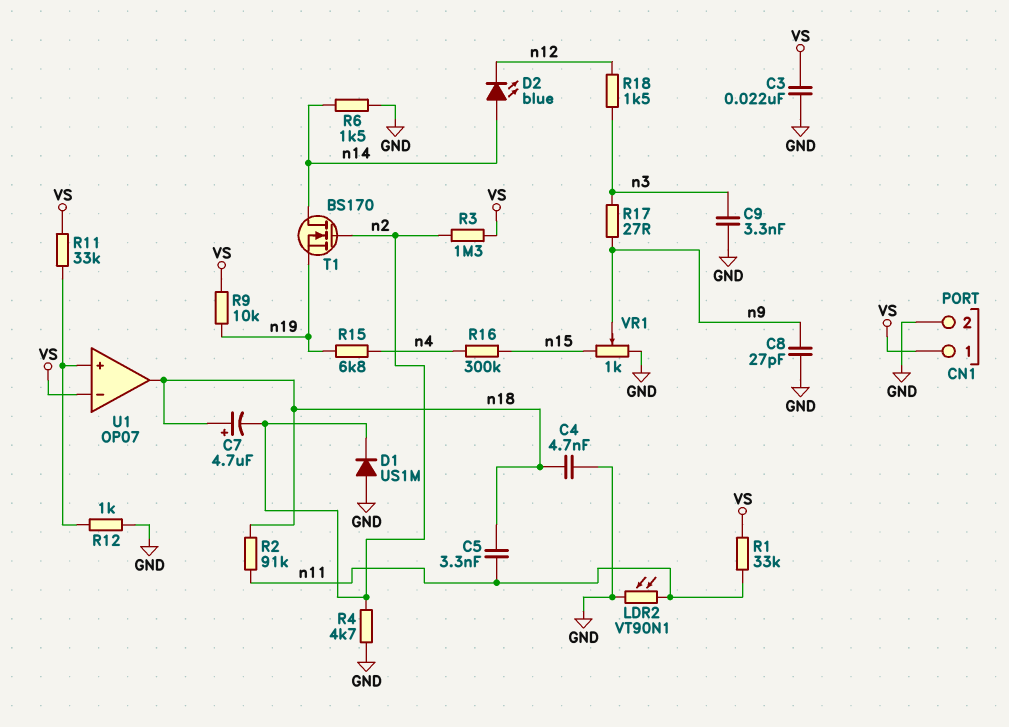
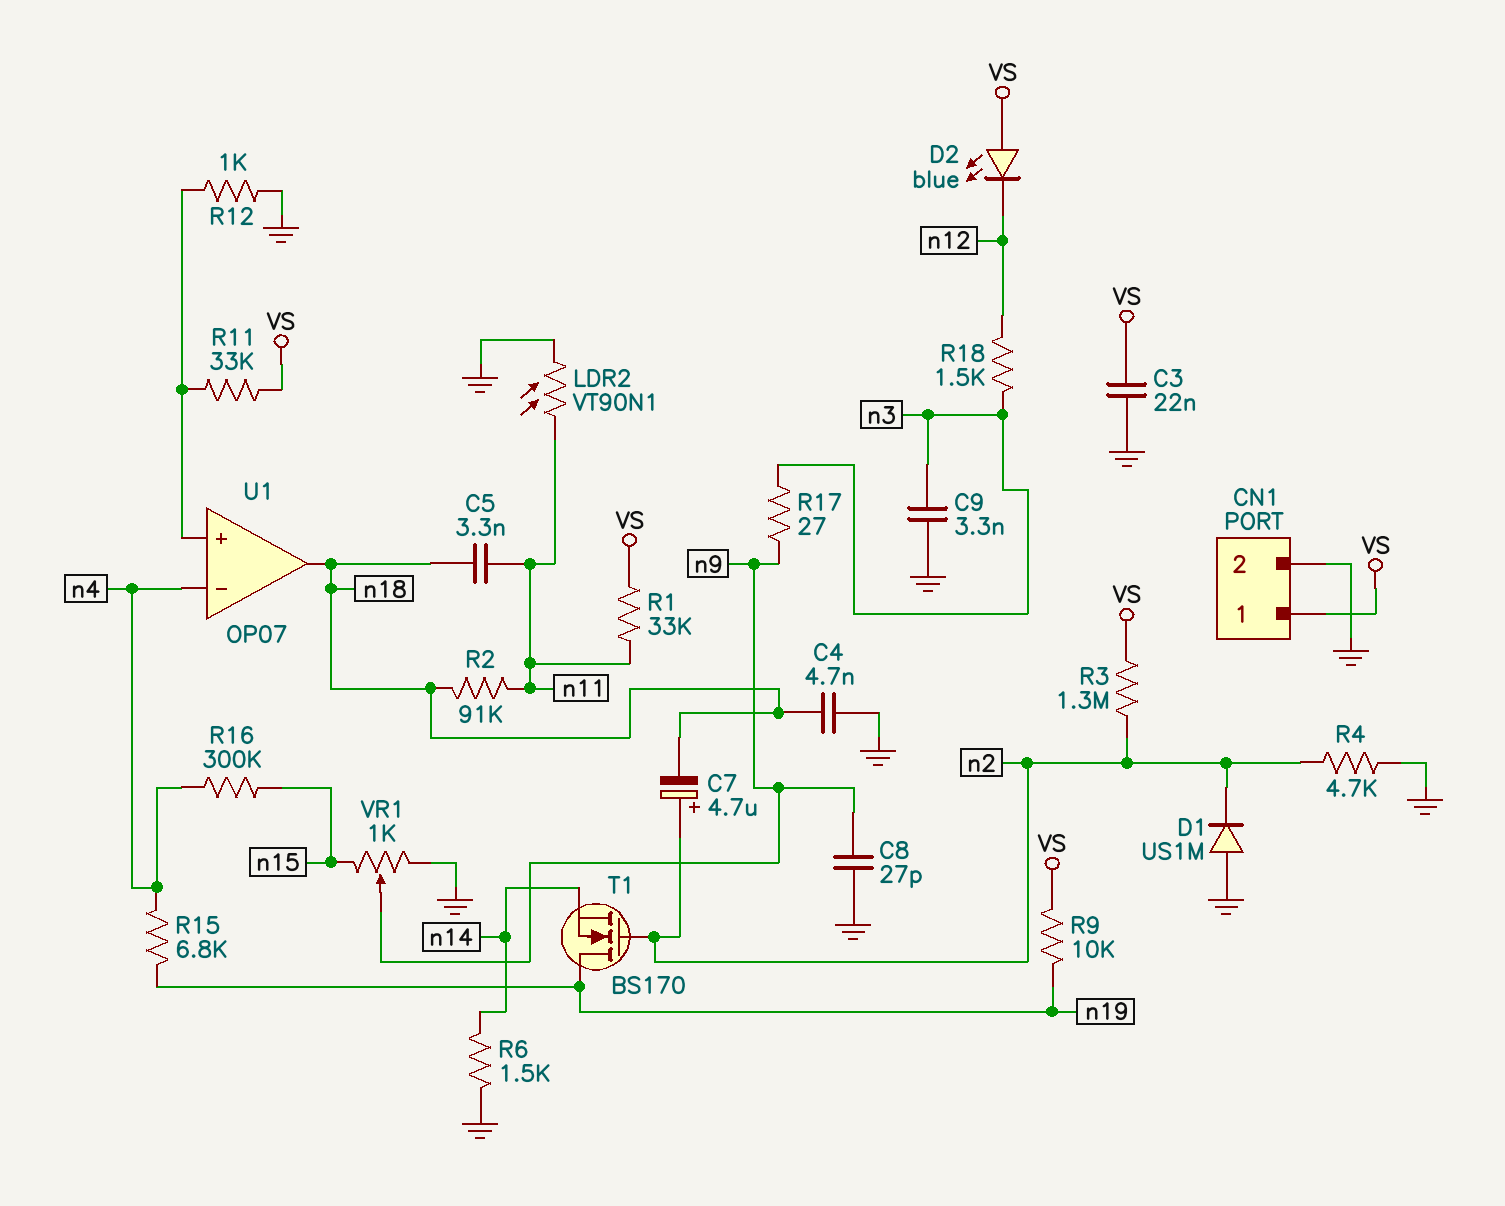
C7: 4.7uF (plus n18, minus n2) -> 4.7uF (plus n2, minus n18)
D2: LED blue (A n14, K n12) -> LED blue (A VS, K n12)
T1: NMOS BS170 (G n2, D n14, S n19) -> NMOS BS170 (G n2, D n19, S n14)
U1 pin in-: VS -> n4

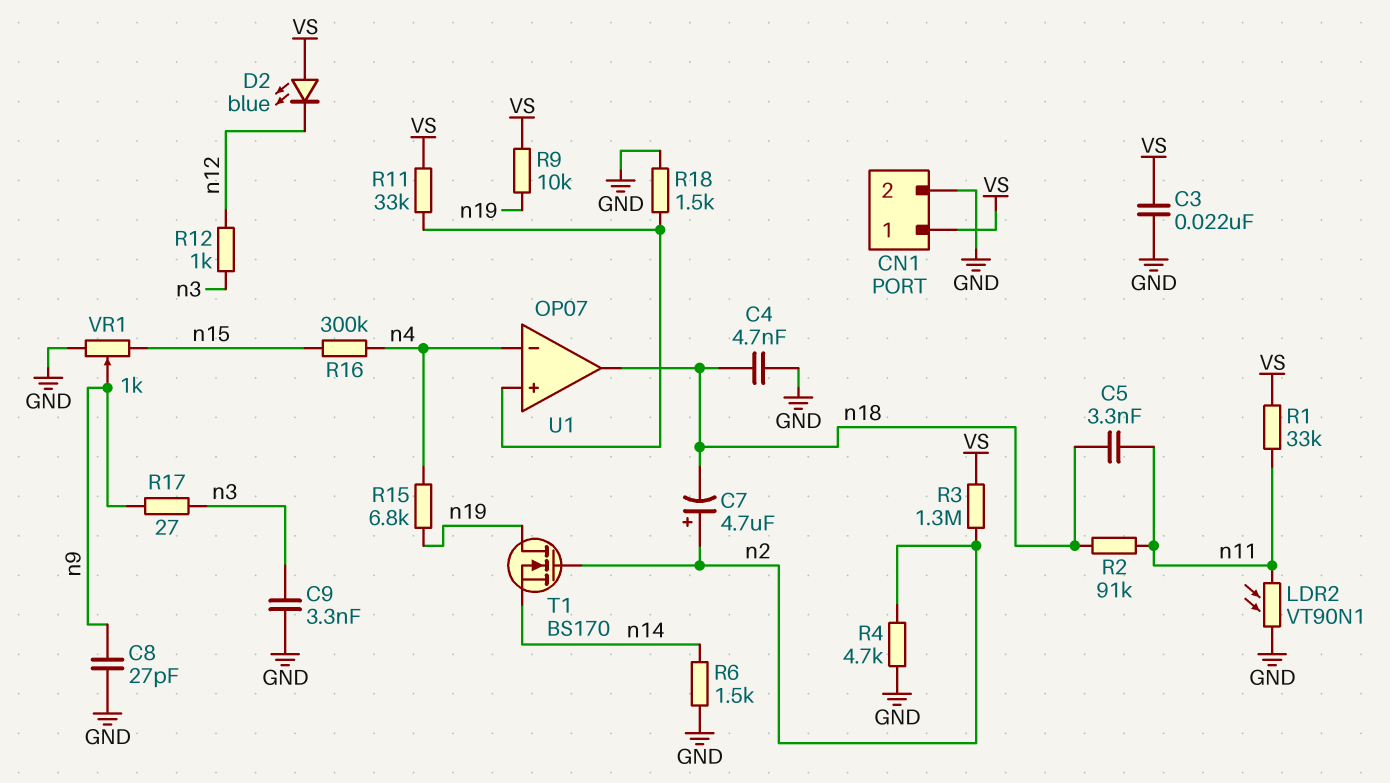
D1: diode US1M (A GND, K n2) -> none
R12: 1k (GND, U1/in+) -> 1k (n3, n12)
R18: 1.5k (n3, n12) -> 1.5k (GND, U1/in+)

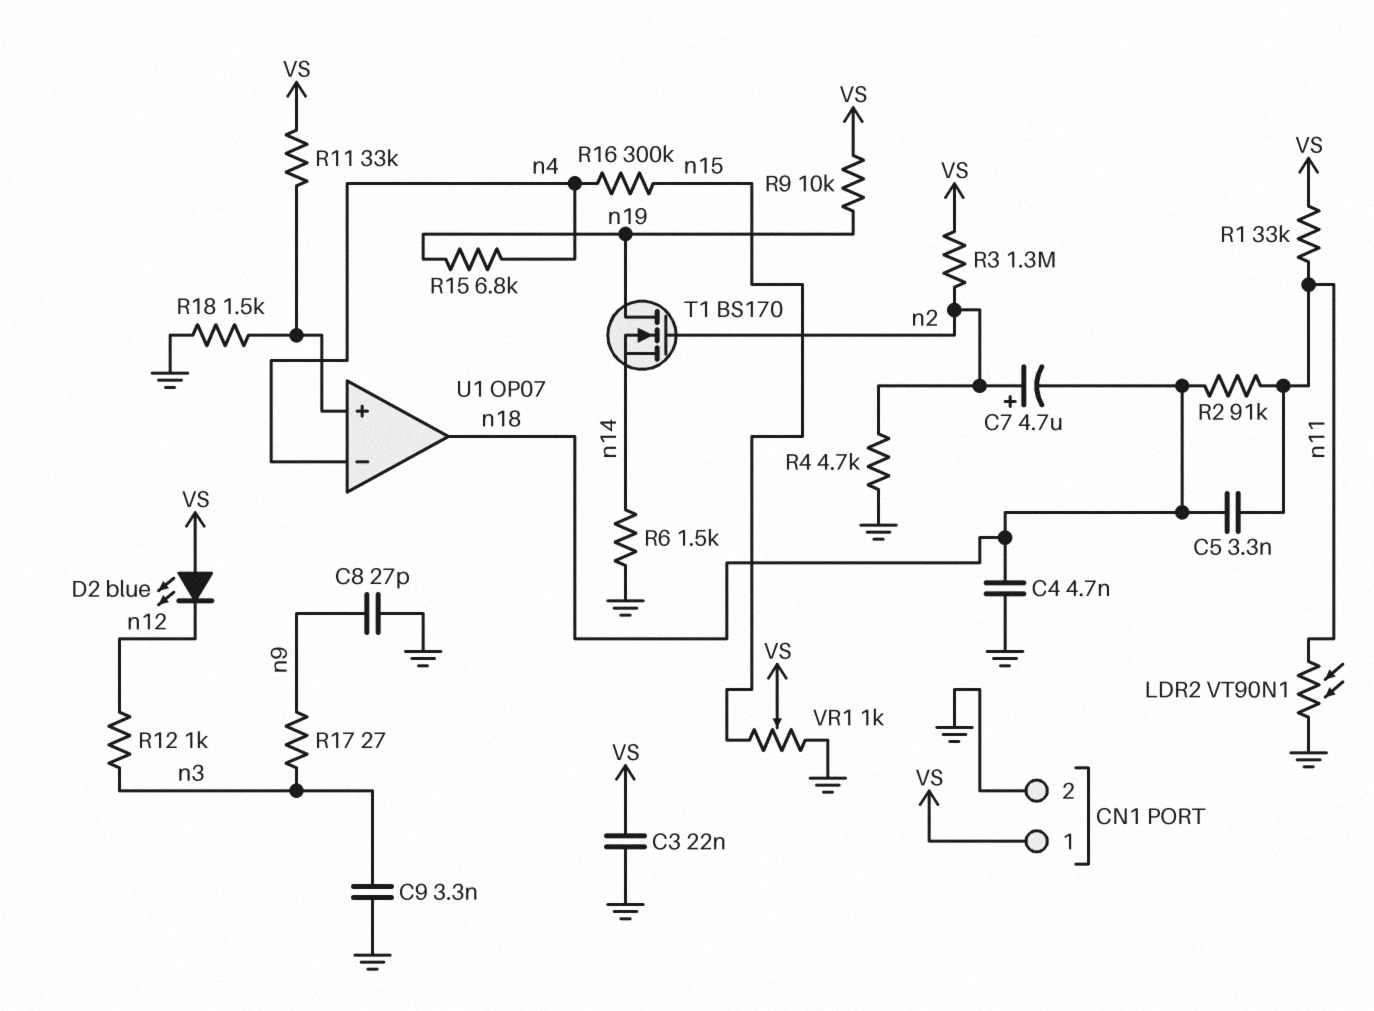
VR1: 1k (GND, n15, wiper n9) -> 1k (GND, n15, wiper VS)

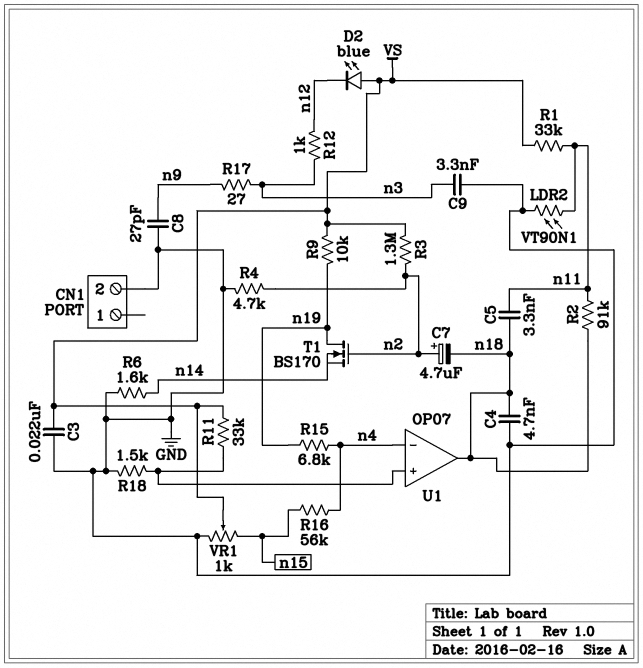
CN1 pin 1: VS -> none
R6: 1.5k (GND, n14) -> 1.6k (GND, n14)
R16: 300k (n4, n15) -> 56k (n4, n15)

